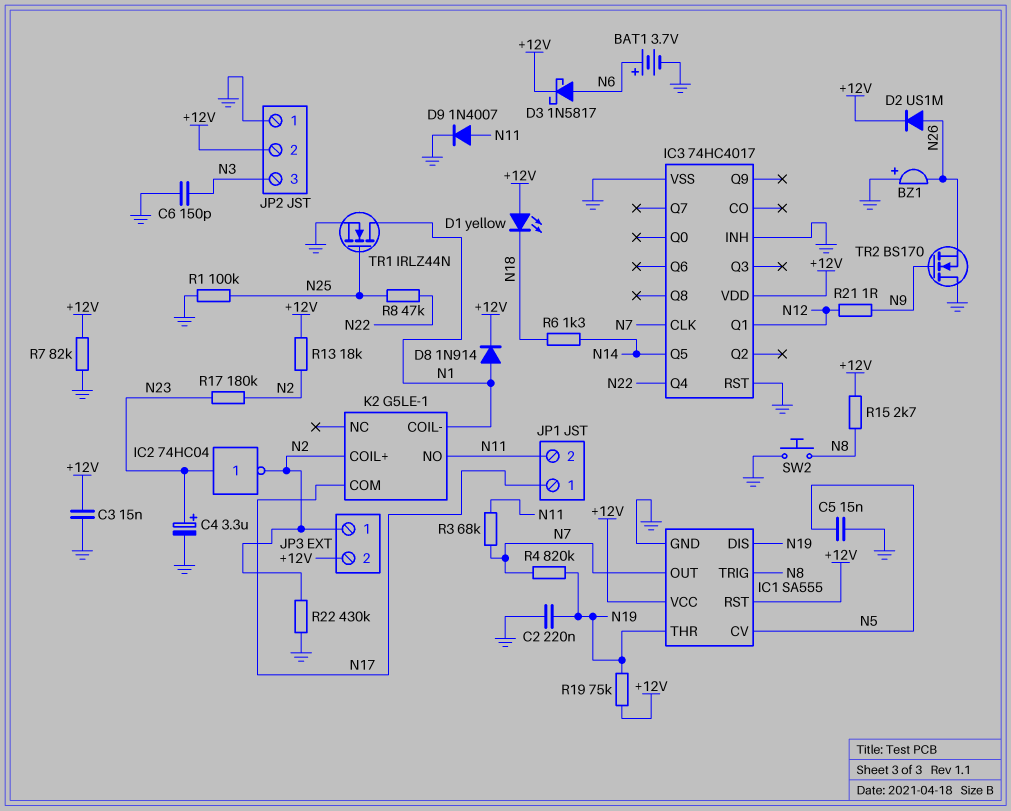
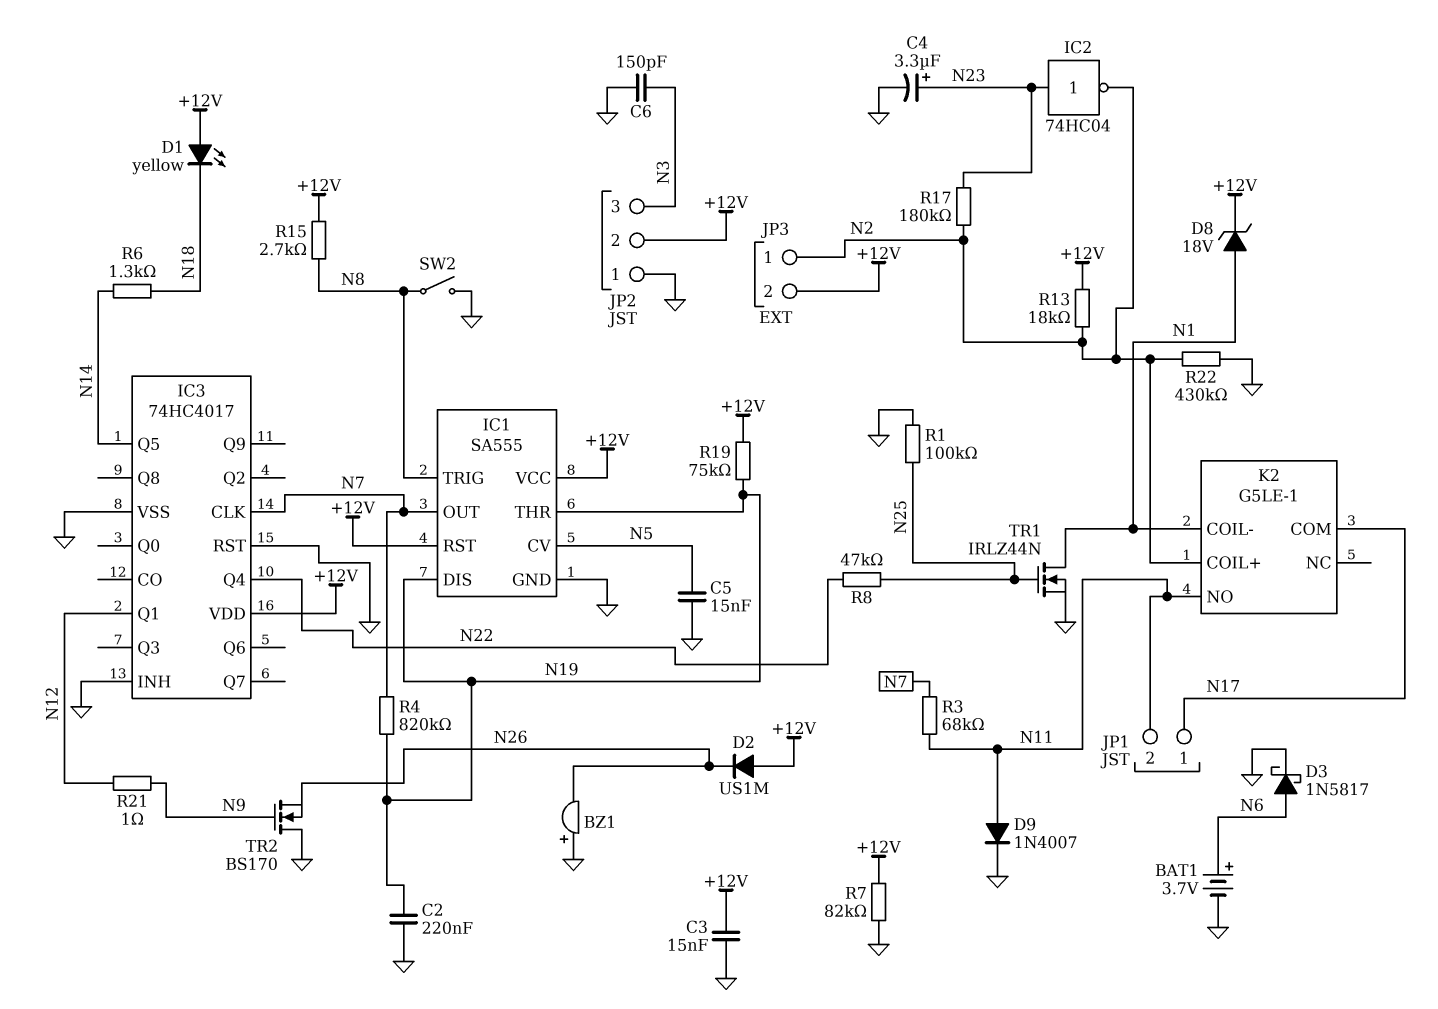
D2: diode US1M (A N26, K +12V) -> diode US1M (A +12V, K N26)
D3: schottky 1N5817 (A N6, K +12V) -> schottky 1N5817 (A N6, K GND)
D8: diode 1N914 (A N1, K +12V) -> zener 18V (A N1, K +12V)
SW2: button (GND, N8) -> switch (GND, N8)

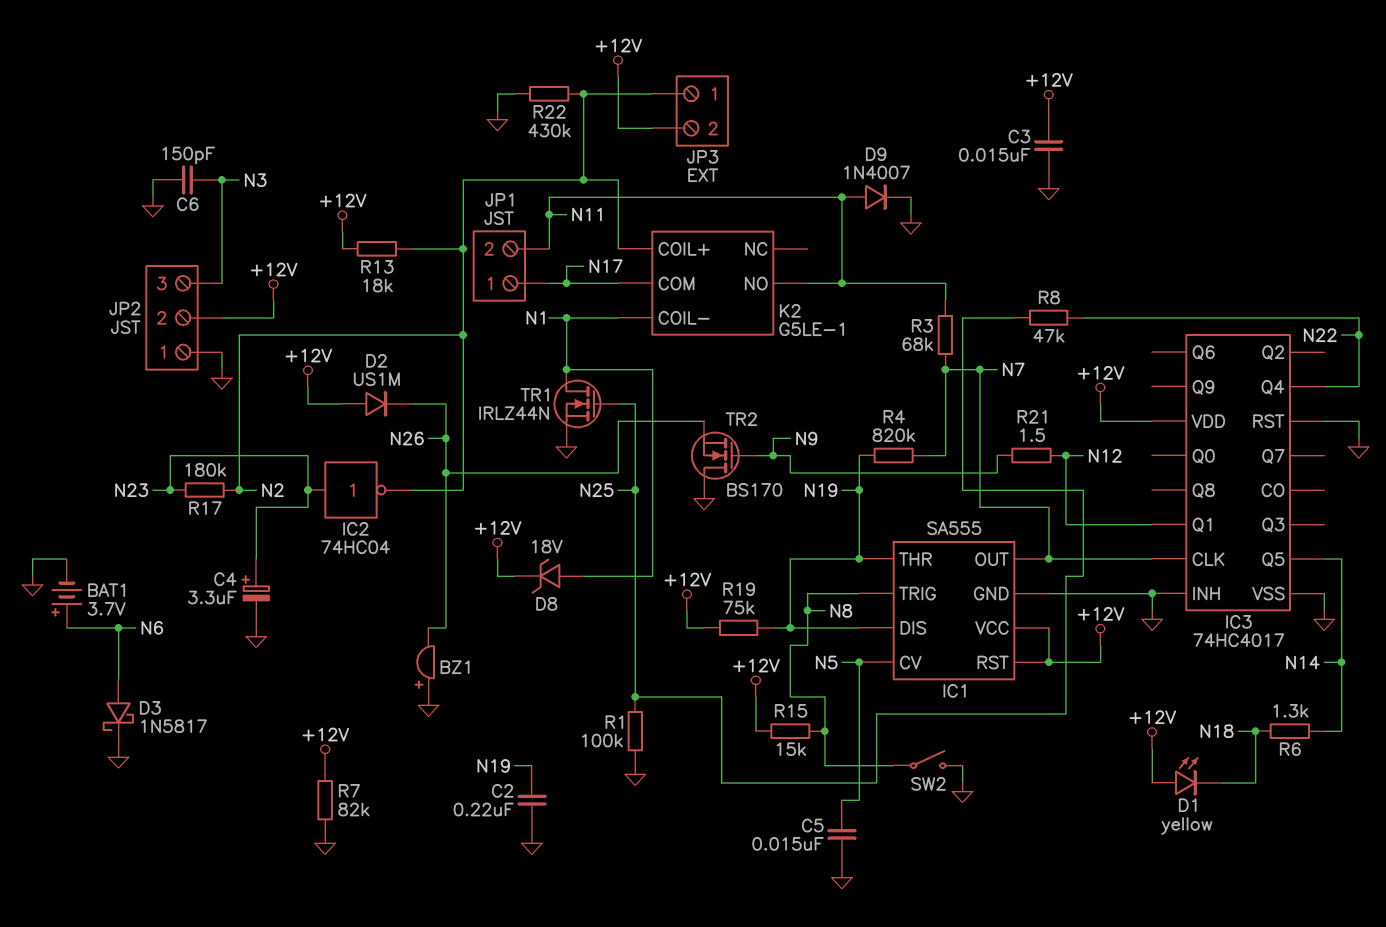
R15: 2.7k (+12V, N8) -> 15k (+12V, N8)
R21: 1 (N9, N12) -> 1.5 (N9, N12)

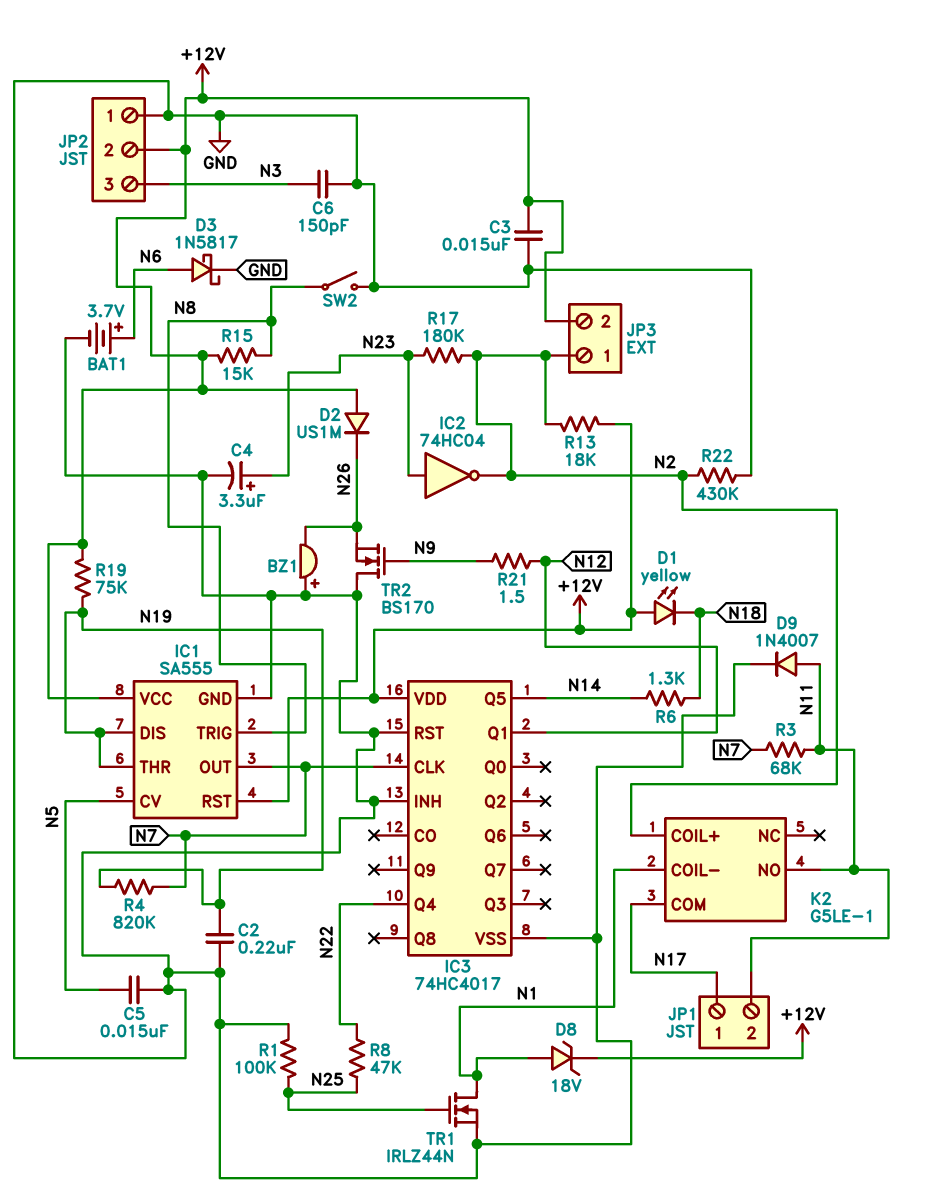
R7: 82k (+12V, GND) -> none

